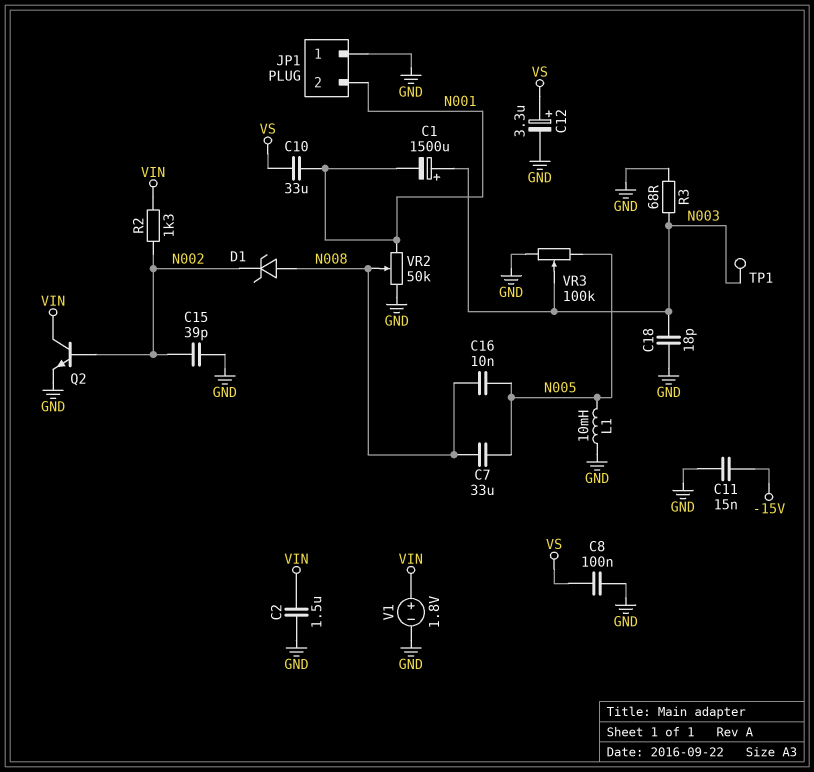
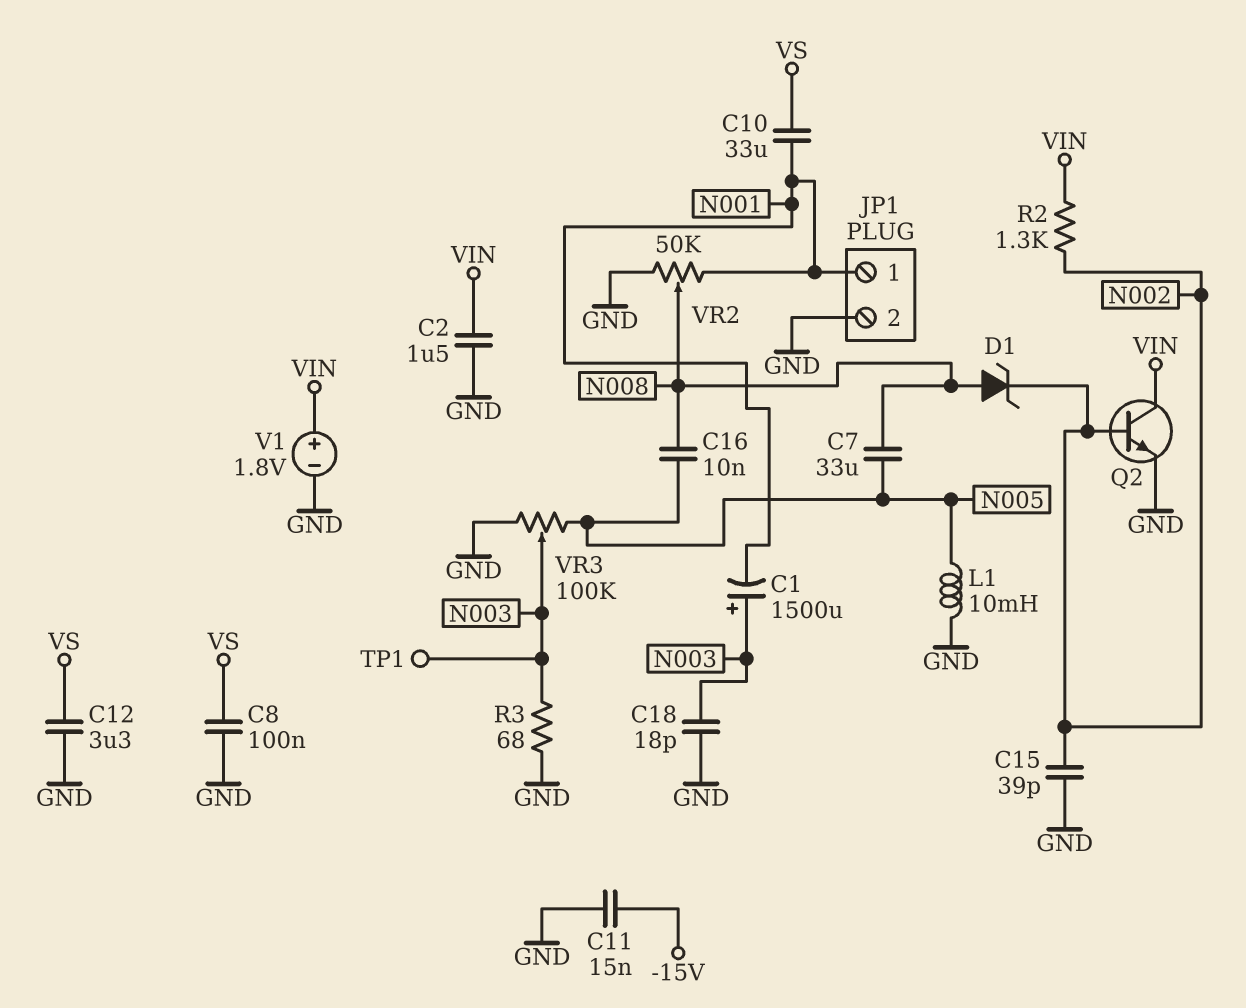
C12: 3.3uF (plus VS, minus GND) -> 3.3uF (GND, VS)
JP1 pin 1: GND -> N001
JP1 pin 2: N001 -> GND

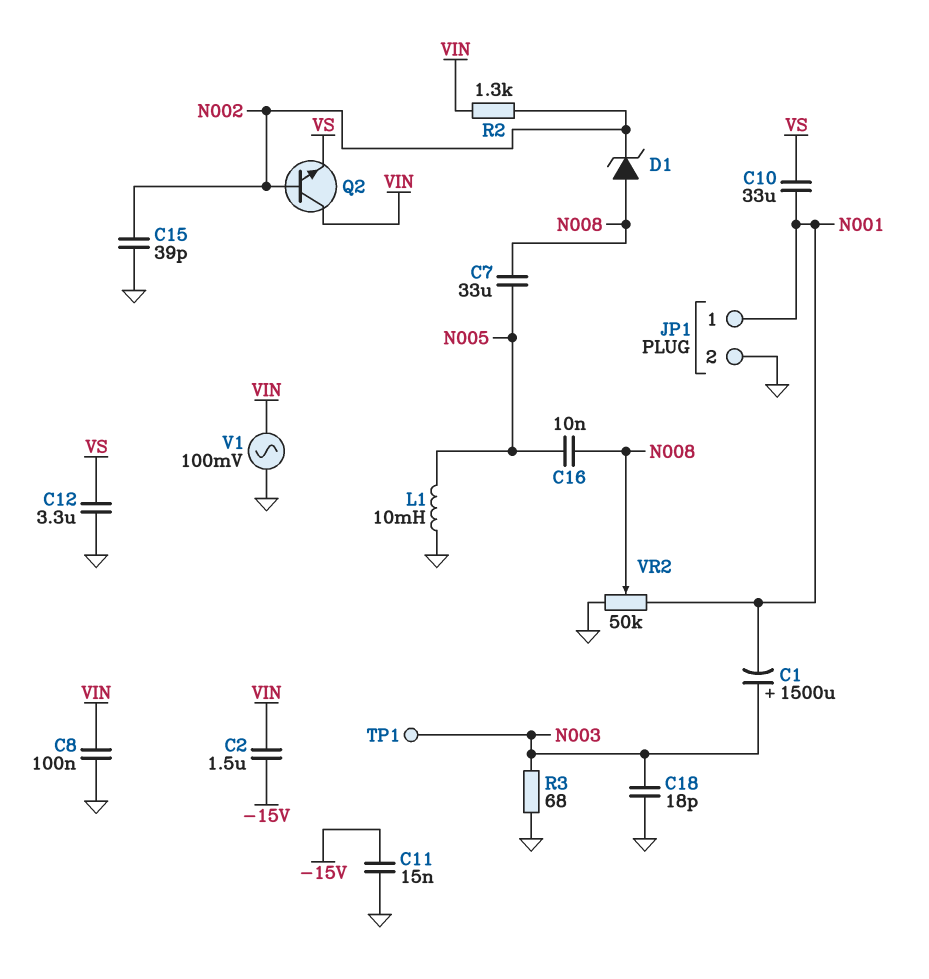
C2: 1.5uF (GND, VIN) -> 1.5uF (-15V, VIN)
C8: 100nF (GND, VS) -> 100nF (GND, VIN)
Q2: NPN (B N002, C VIN, E GND) -> NPN (B N002, C VIN, E VS)
V1: 1.8V (plus VIN, minus GND) -> AC 100mV (GND, VIN)
VR3: 100k (GND, N005, wiper N003) -> none

